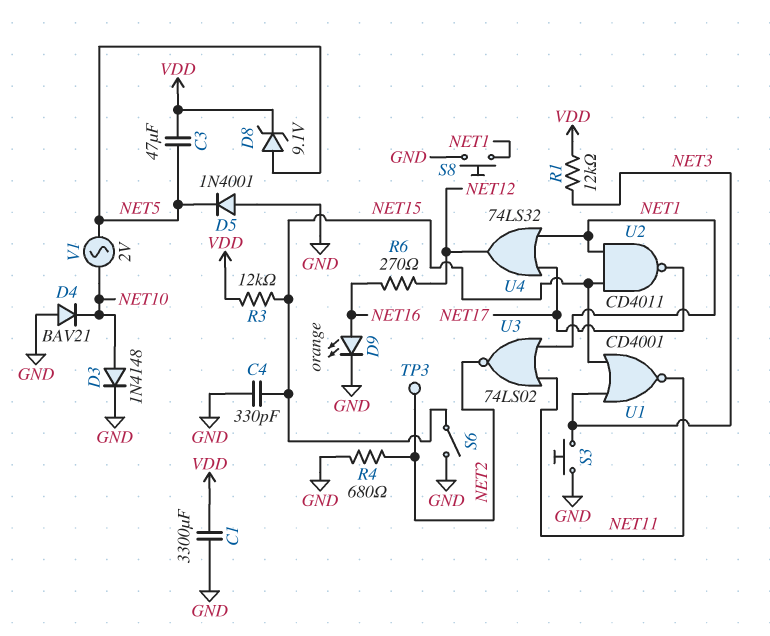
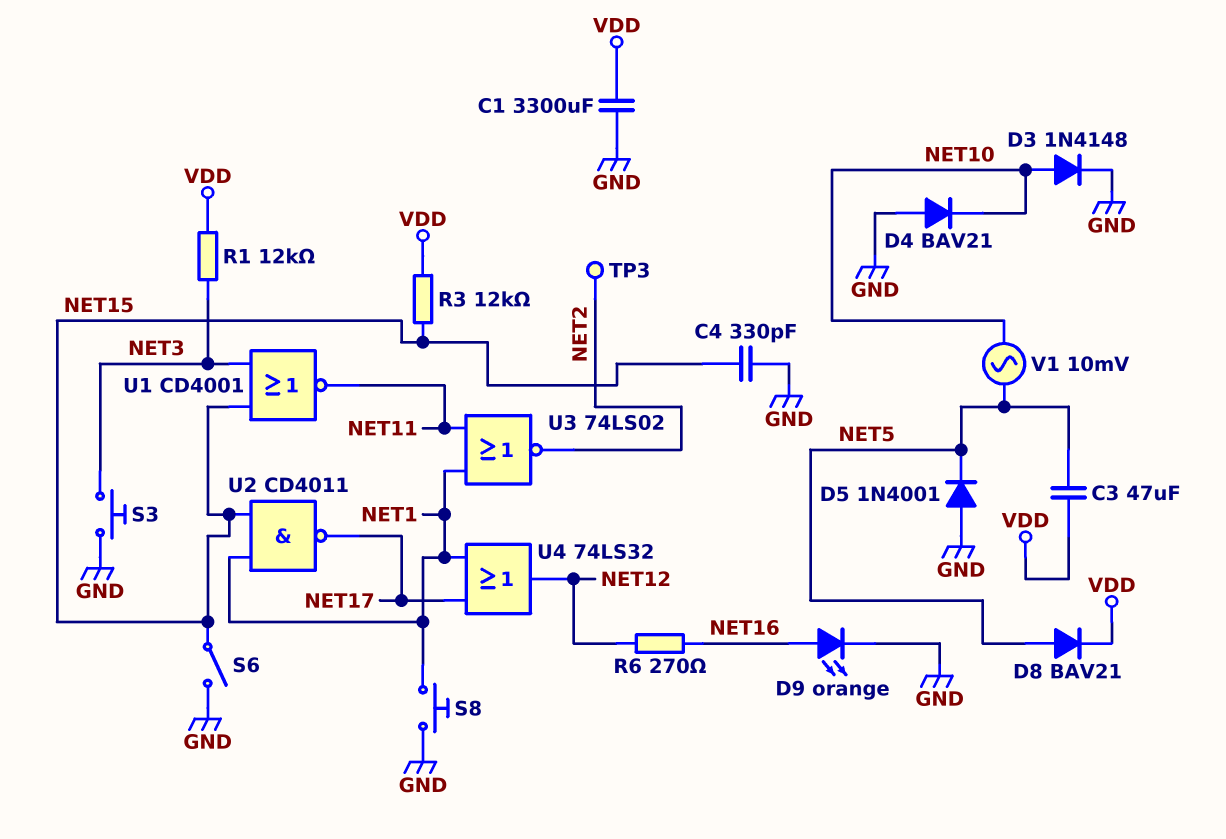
D8: zener 9.1V (A NET5, K VDD) -> diode BAV21 (A NET5, K VDD)
R4: 680 (GND, NET2) -> none
V1: AC 2V (NET5, NET10) -> AC 10mV (NET5, NET10)

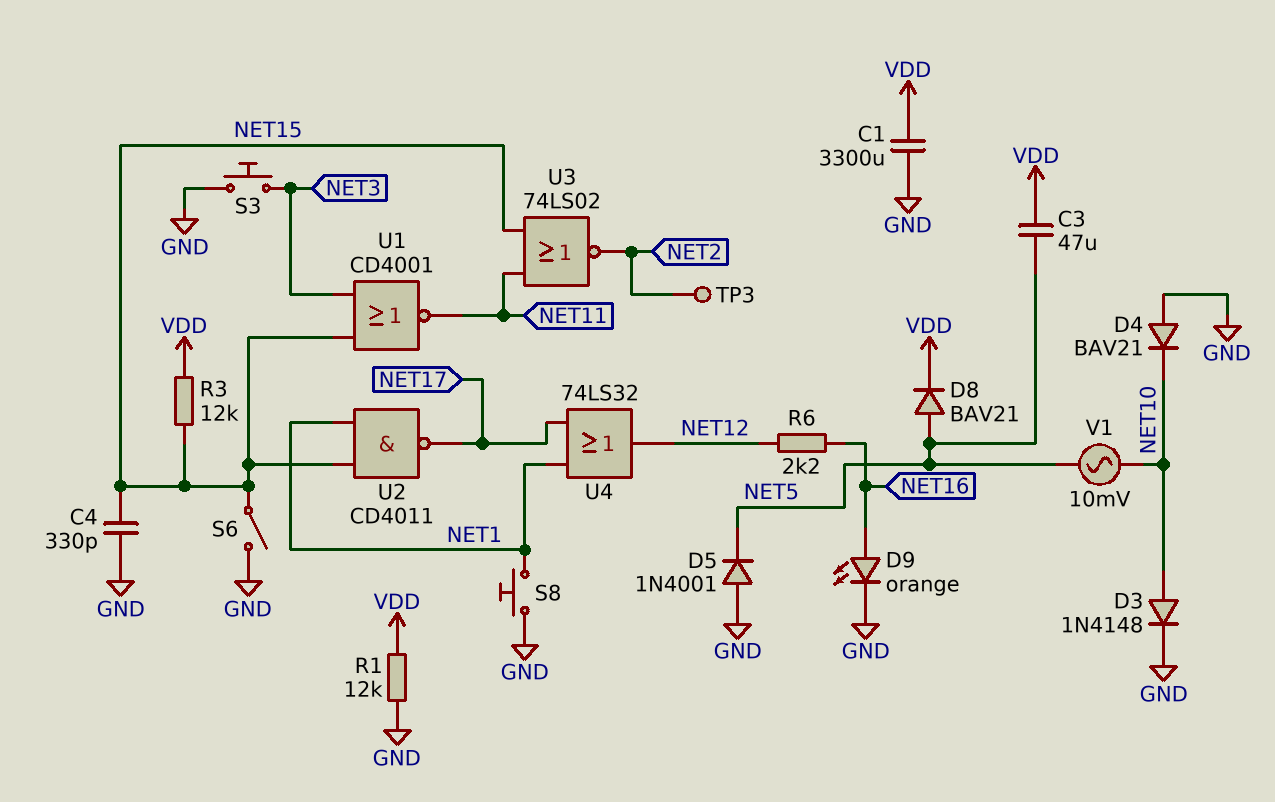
R1: 12k (NET3, VDD) -> 12k (GND, VDD)
R6: 270 (NET12, NET16) -> 2.2k (NET12, NET16)
U3: NOR 74LS02 (in NET1, in NET11, out NET2) -> NOR 74LS02 (in NET11, in NET15, out NET2)

